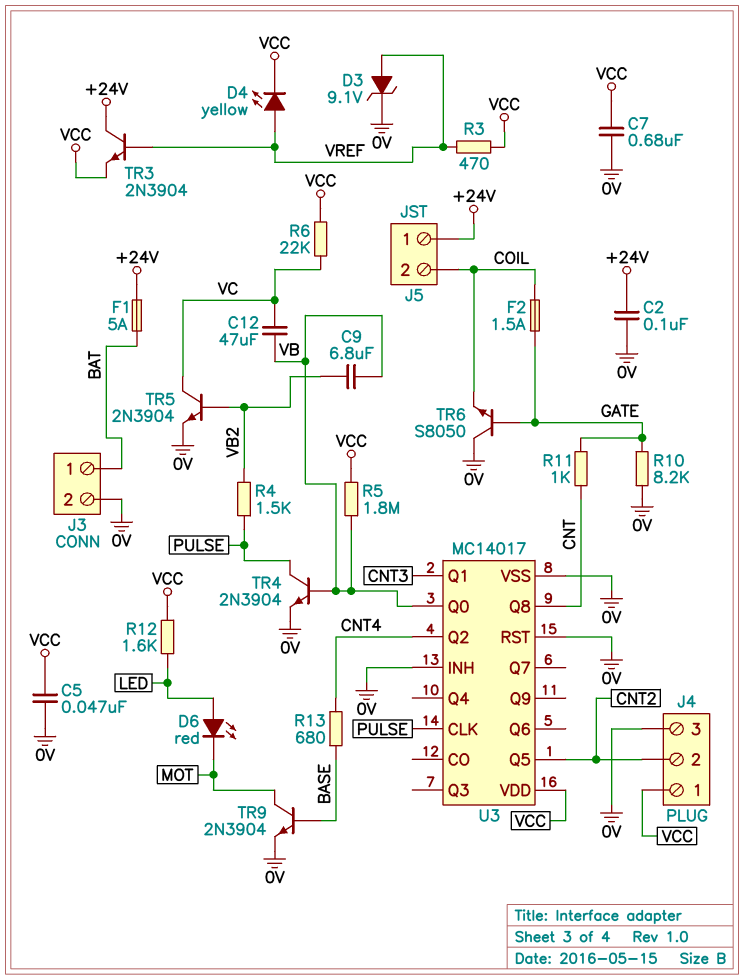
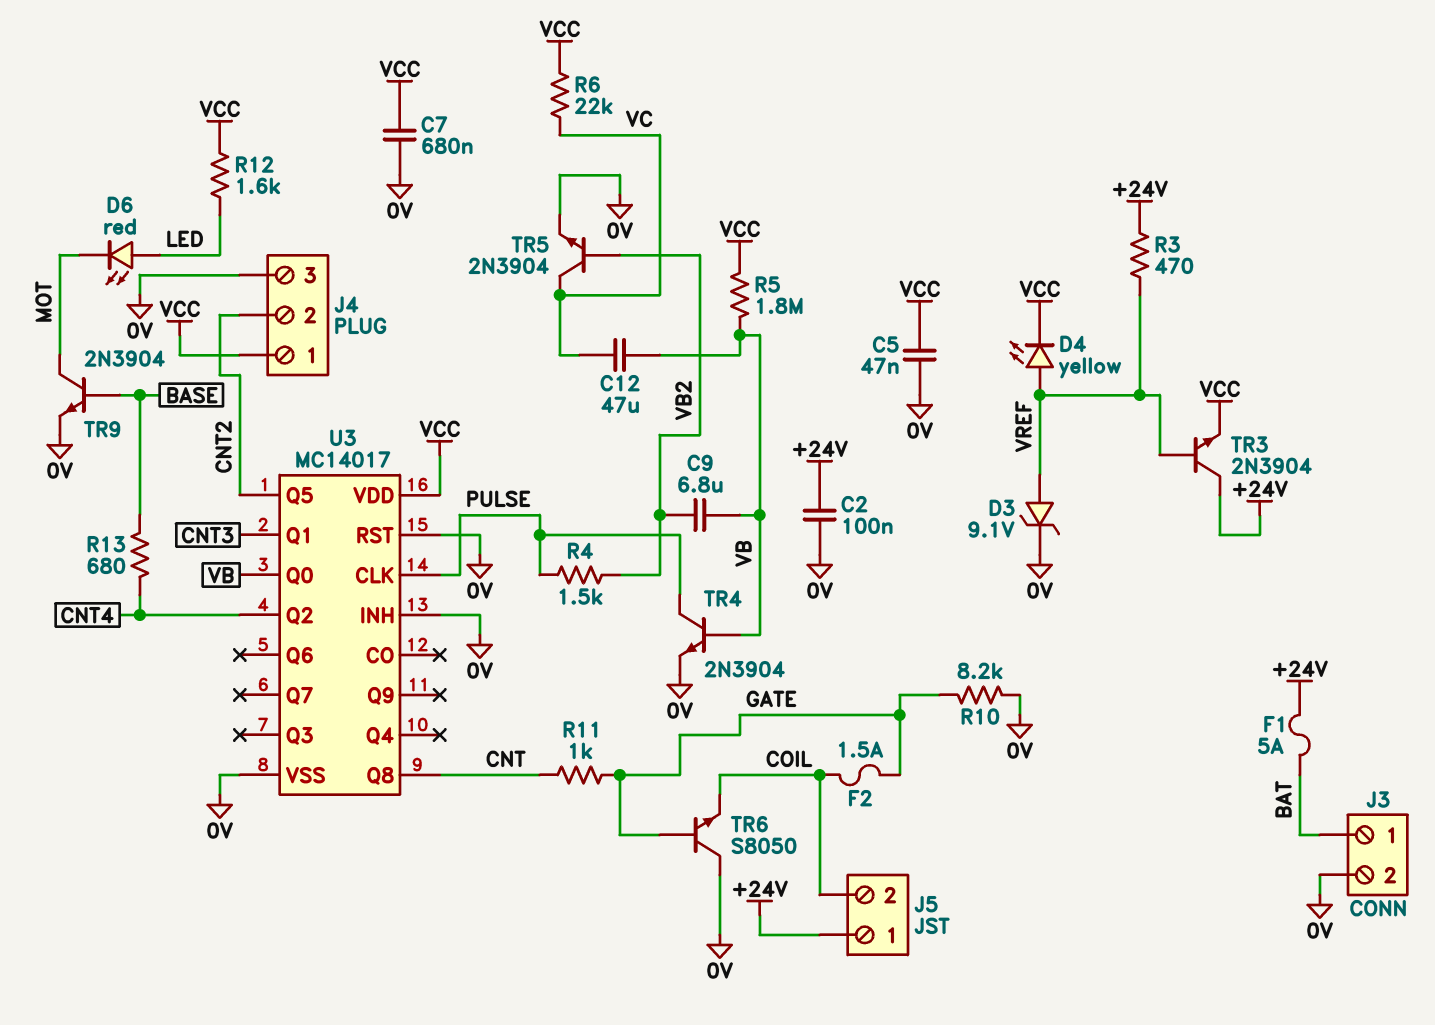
R3: 470 (VCC, VREF) -> 470 (+24V, VREF)

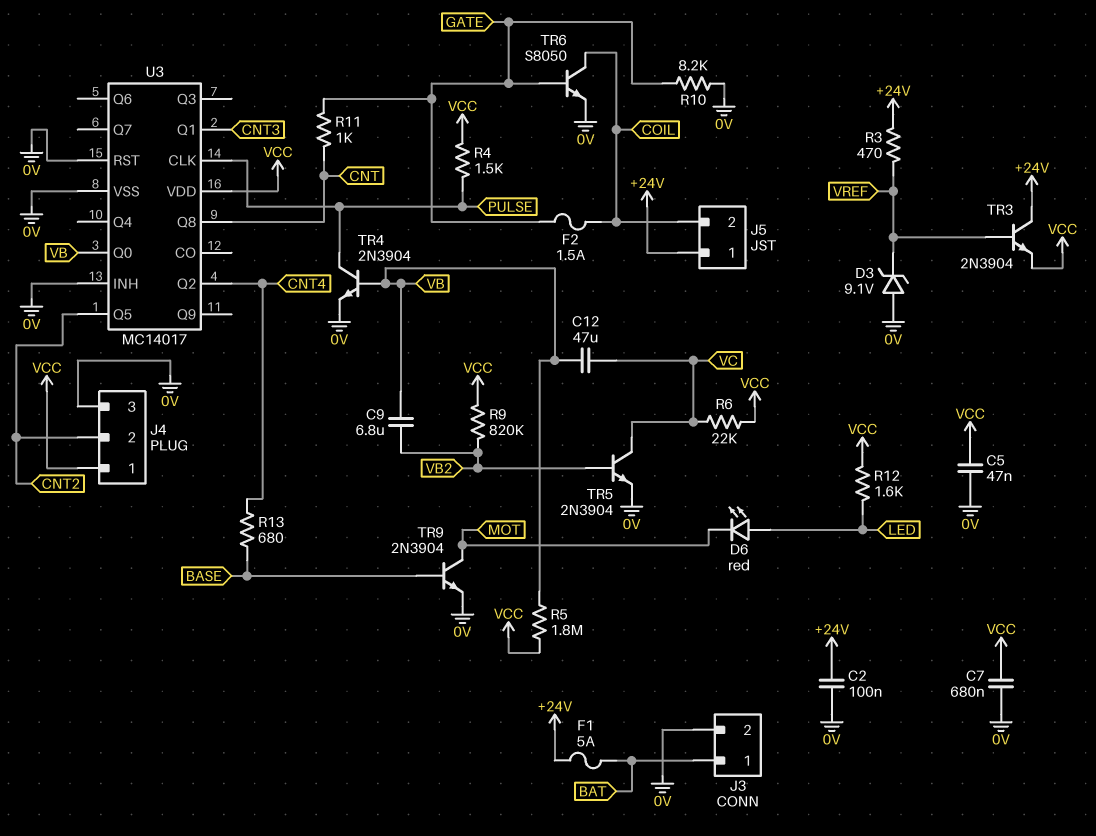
D3: zener 9.1V (A VREF, K 0V) -> zener 9.1V (A 0V, K VREF)
D4: LED yellow (A VREF, K VCC) -> none
R4: 1.5k (PULSE, VB2) -> 1.5k (PULSE, VCC)
R9: none -> 820k (VB2, VCC)
TR6: NPN S8050 (B GATE, C 0V, E COIL) -> NPN S8050 (B GATE, C COIL, E 0V)

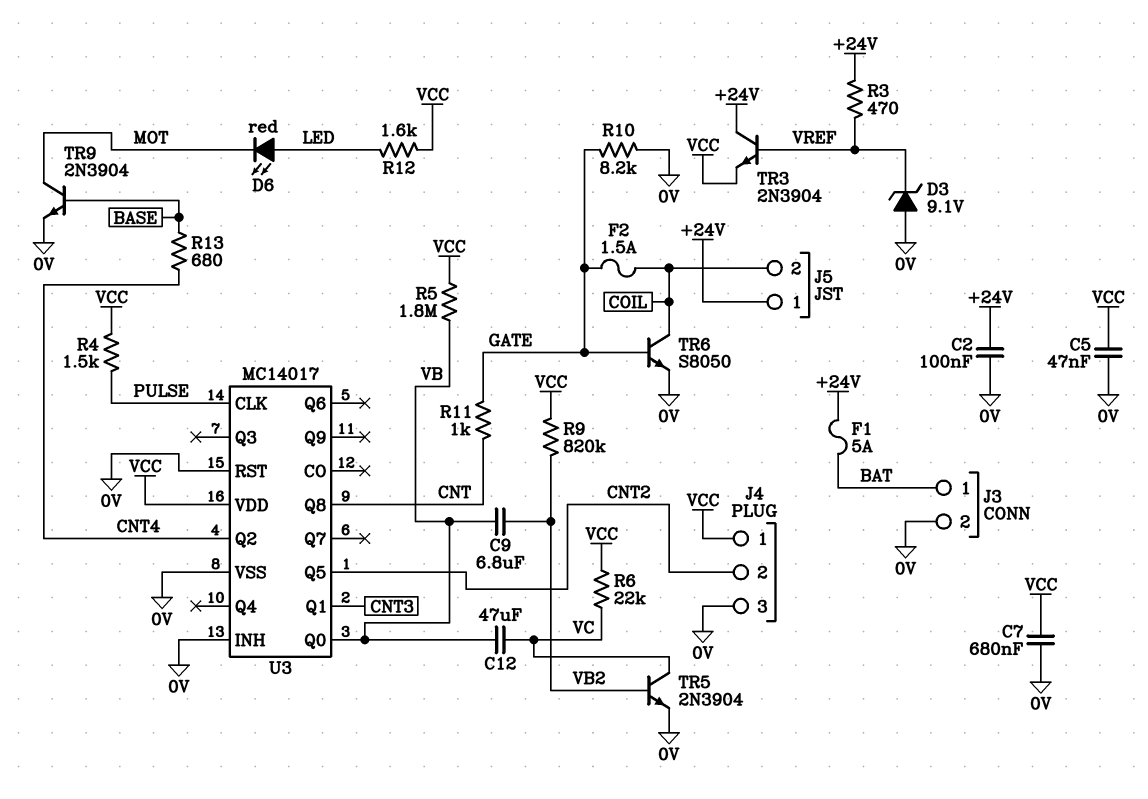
TR4: NPN 2N3904 (B VB, C PULSE, E 0V) -> none

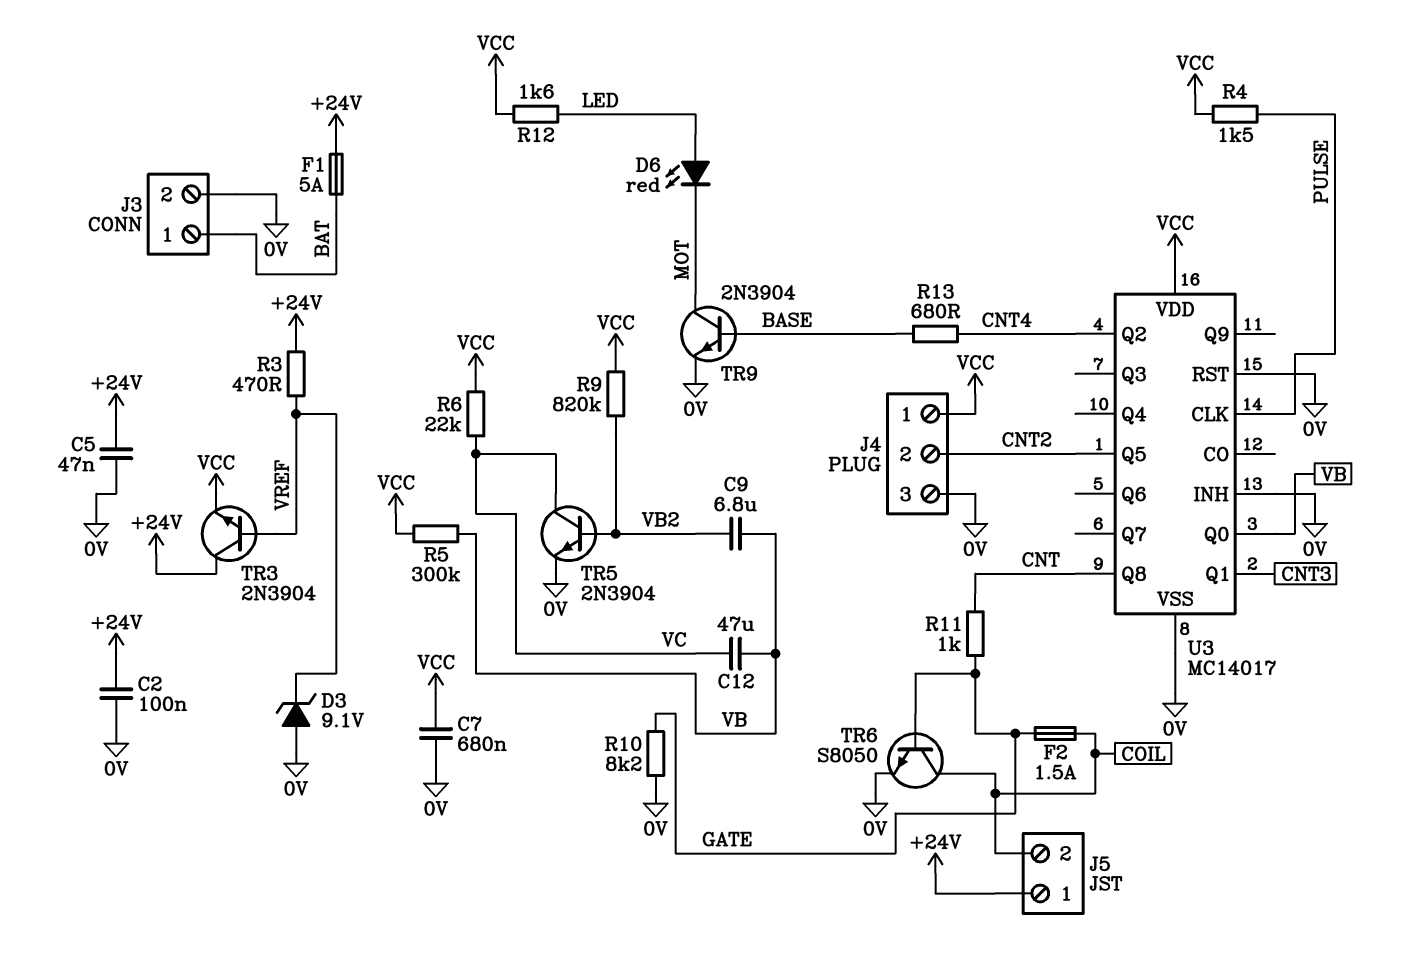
C5: 47nF (0V, VCC) -> 47nF (+24V, 0V)
R5: 1.8M (VB, VCC) -> 300k (VB, VCC)

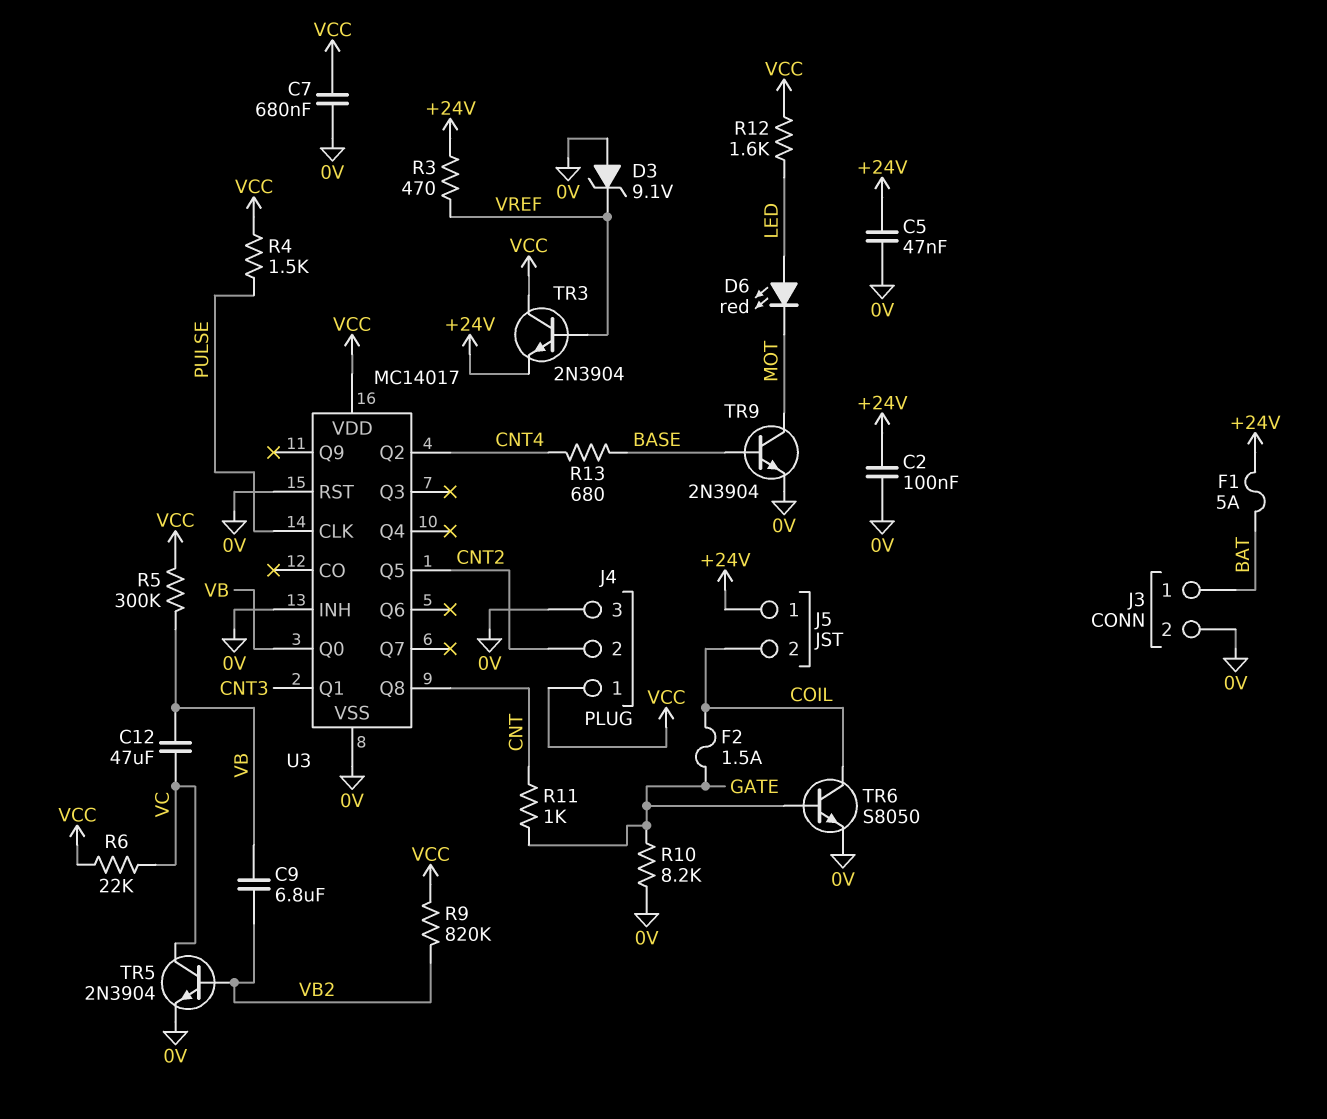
TR3: NPN 2N3904 (B VREF, C +24V, E VCC) -> NPN 2N3904 (B VREF, C VCC, E +24V)

